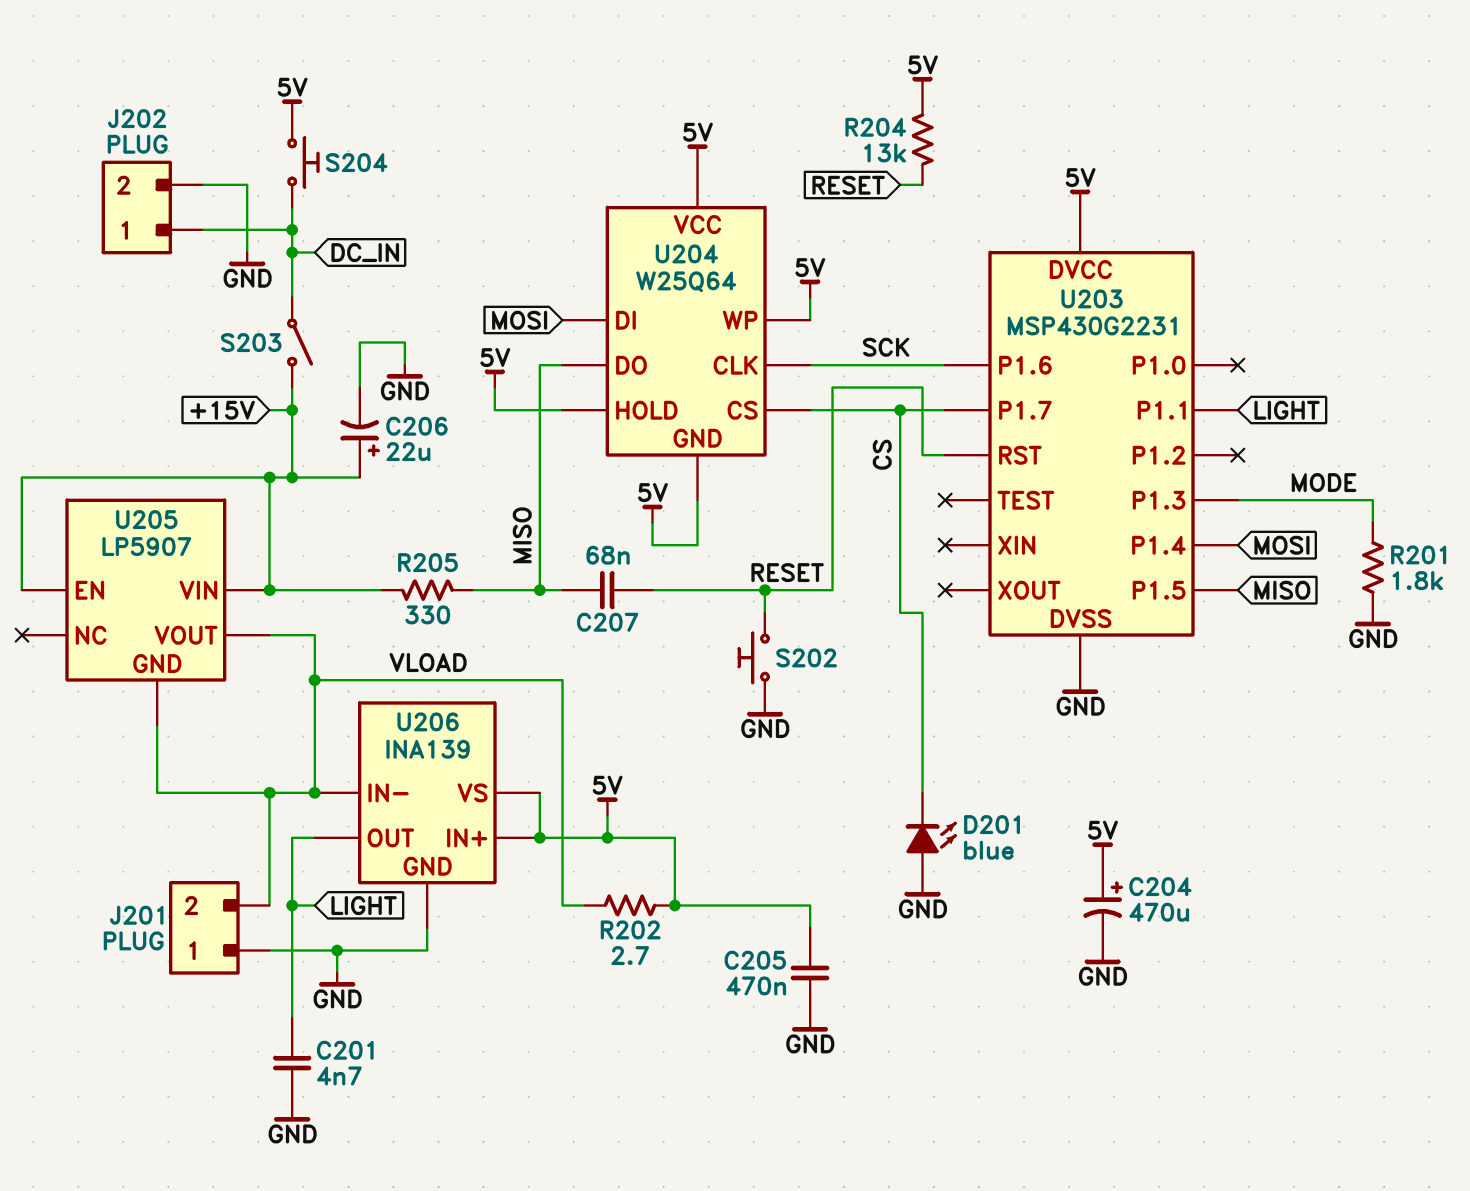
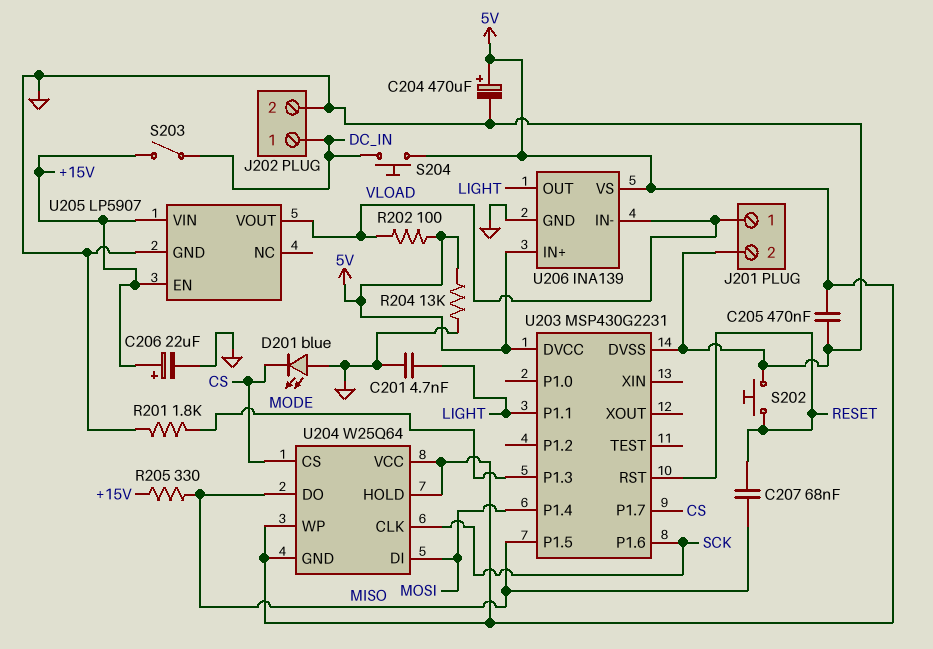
J201 pin 1: GND -> VLOAD
J201 pin 2: VLOAD -> GND
R202: 2.7 (5V, VLOAD) -> 100 (5V, VLOAD)
R204: 13k (5V, RESET) -> 13k (5V, GND)
U205 pin GND: VLOAD -> GND

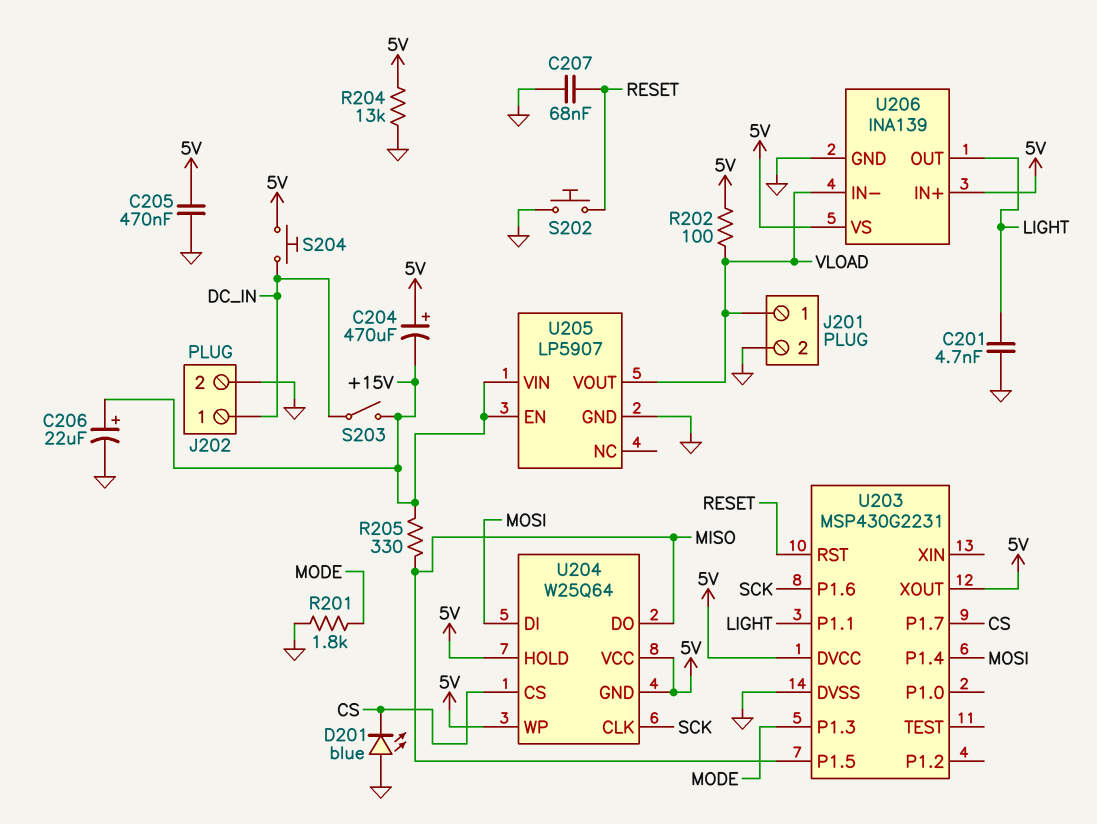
C204: 470uF (plus 5V, minus GND) -> 470uF (plus 5V, minus +15V)
C207: 68nF (MISO, RESET) -> 68nF (GND, RESET)
U203 pin XOUT: none -> 5V

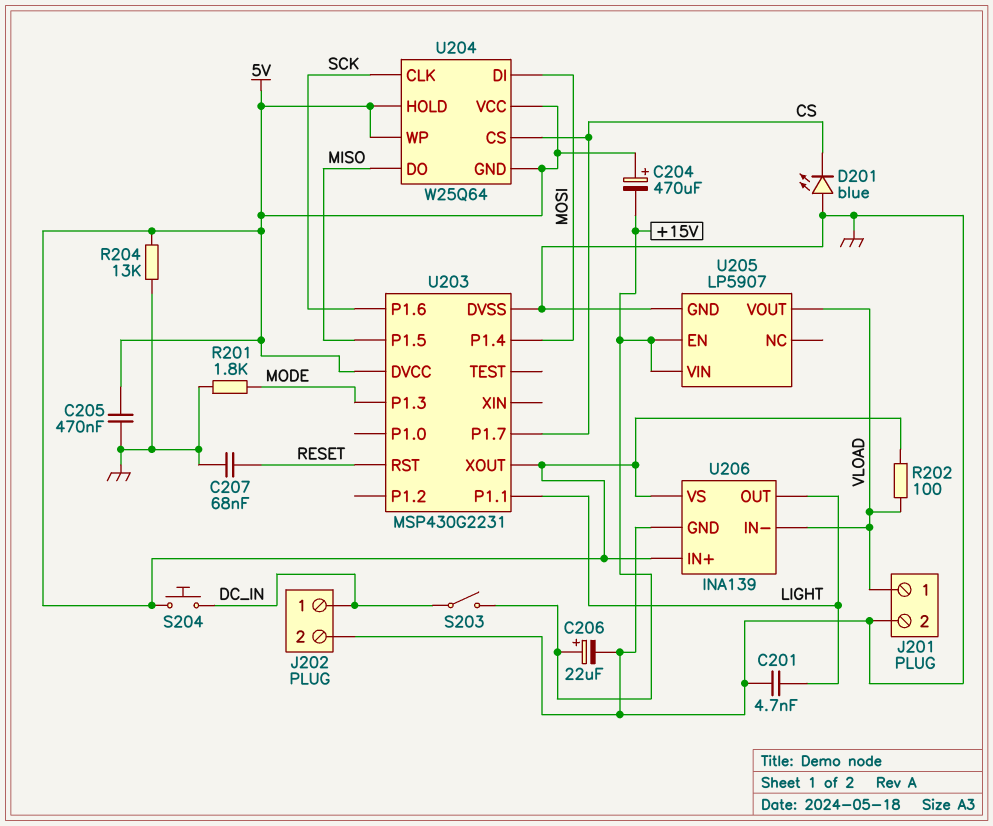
R205: 330 (+15V, MISO) -> none
S202: button (GND, RESET) -> none

